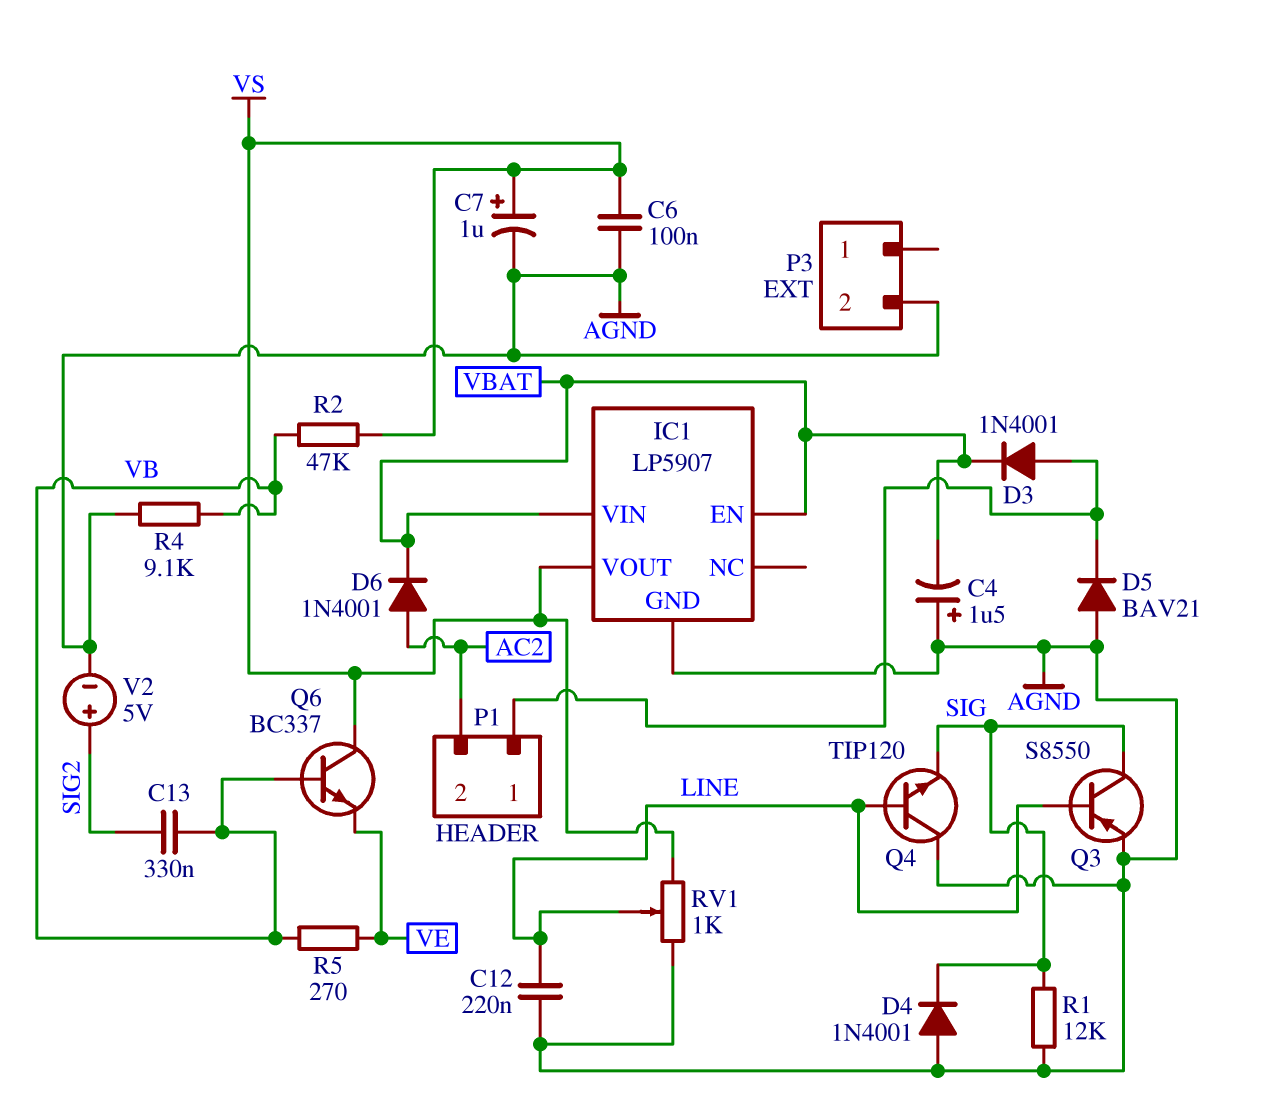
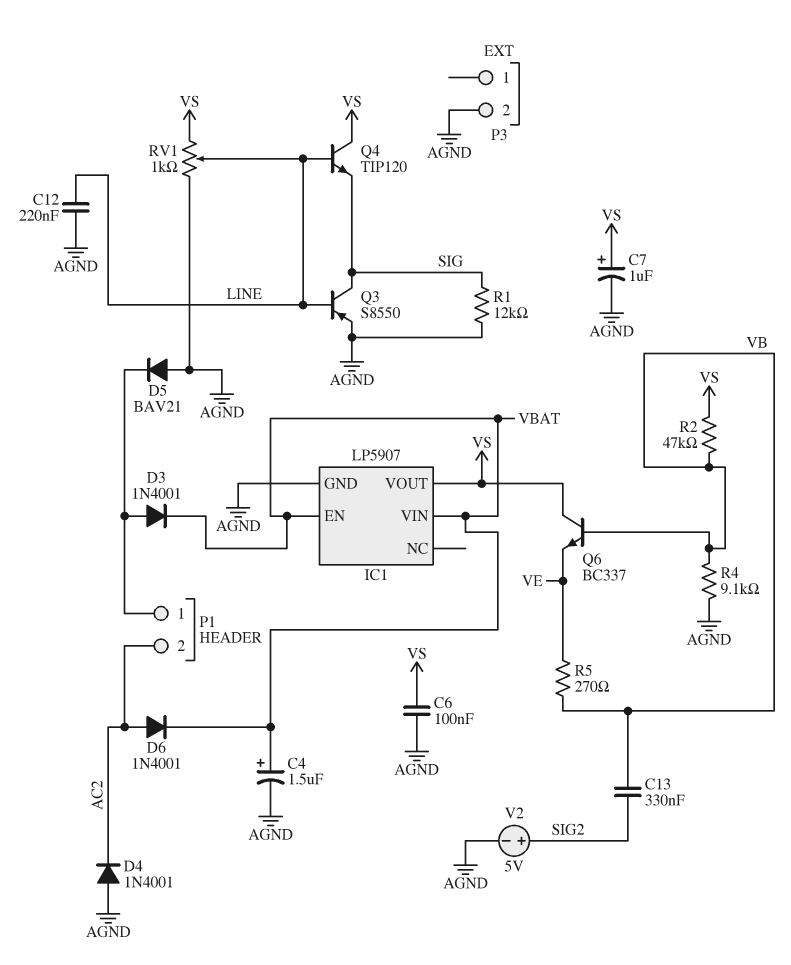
C4: 1.5uF (plus AGND, minus VBAT) -> 1.5uF (plus VBAT, minus AGND)
D4: diode 1N4001 (A AGND, K SIG) -> diode 1N4001 (A AGND, K AC2)
Q4: NPN TIP120 (B LINE, C AGND, E SIG) -> NPN TIP120 (B LINE, C VS, E SIG)

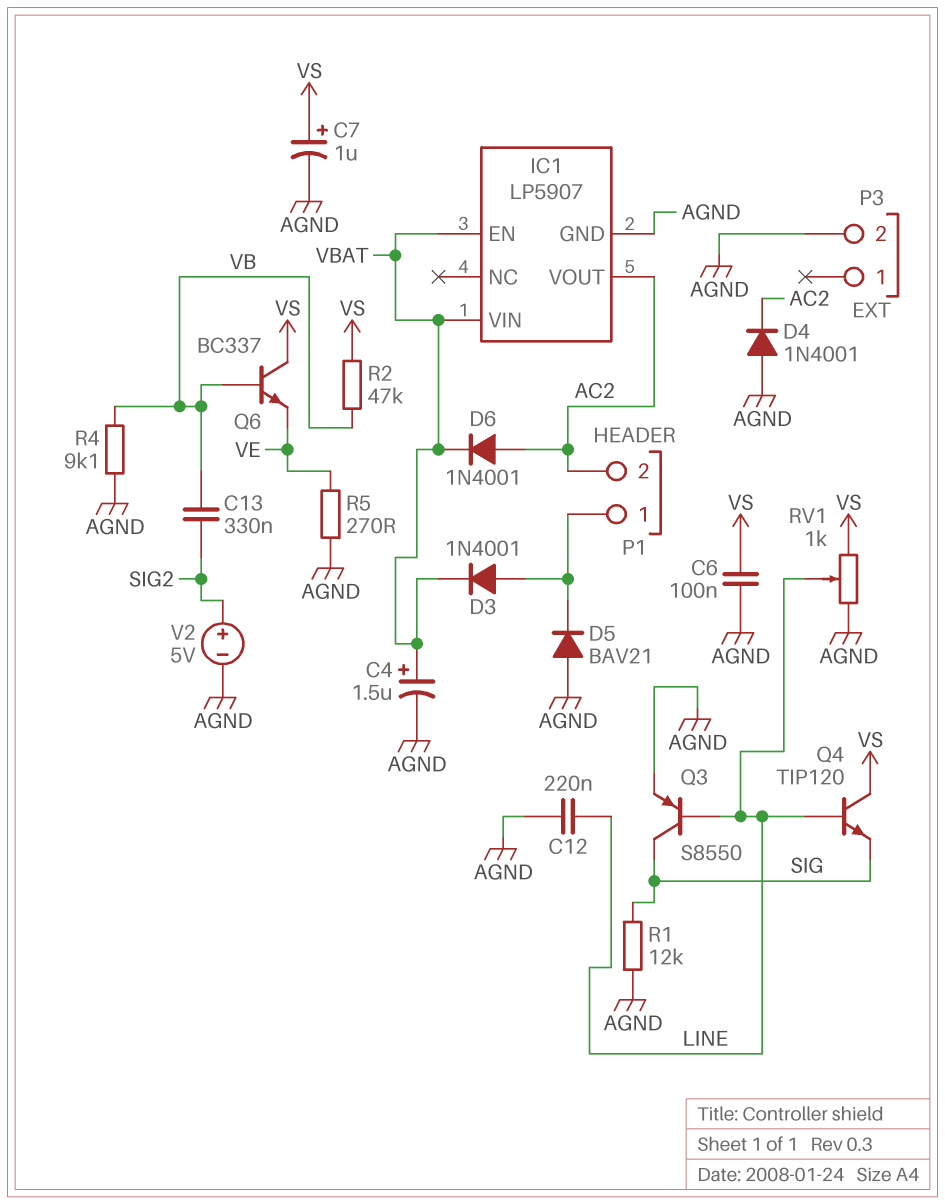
IC1 pin VOUT: VS -> AC2
R5: 270 (VB, VE) -> 270 (AGND, VE)

